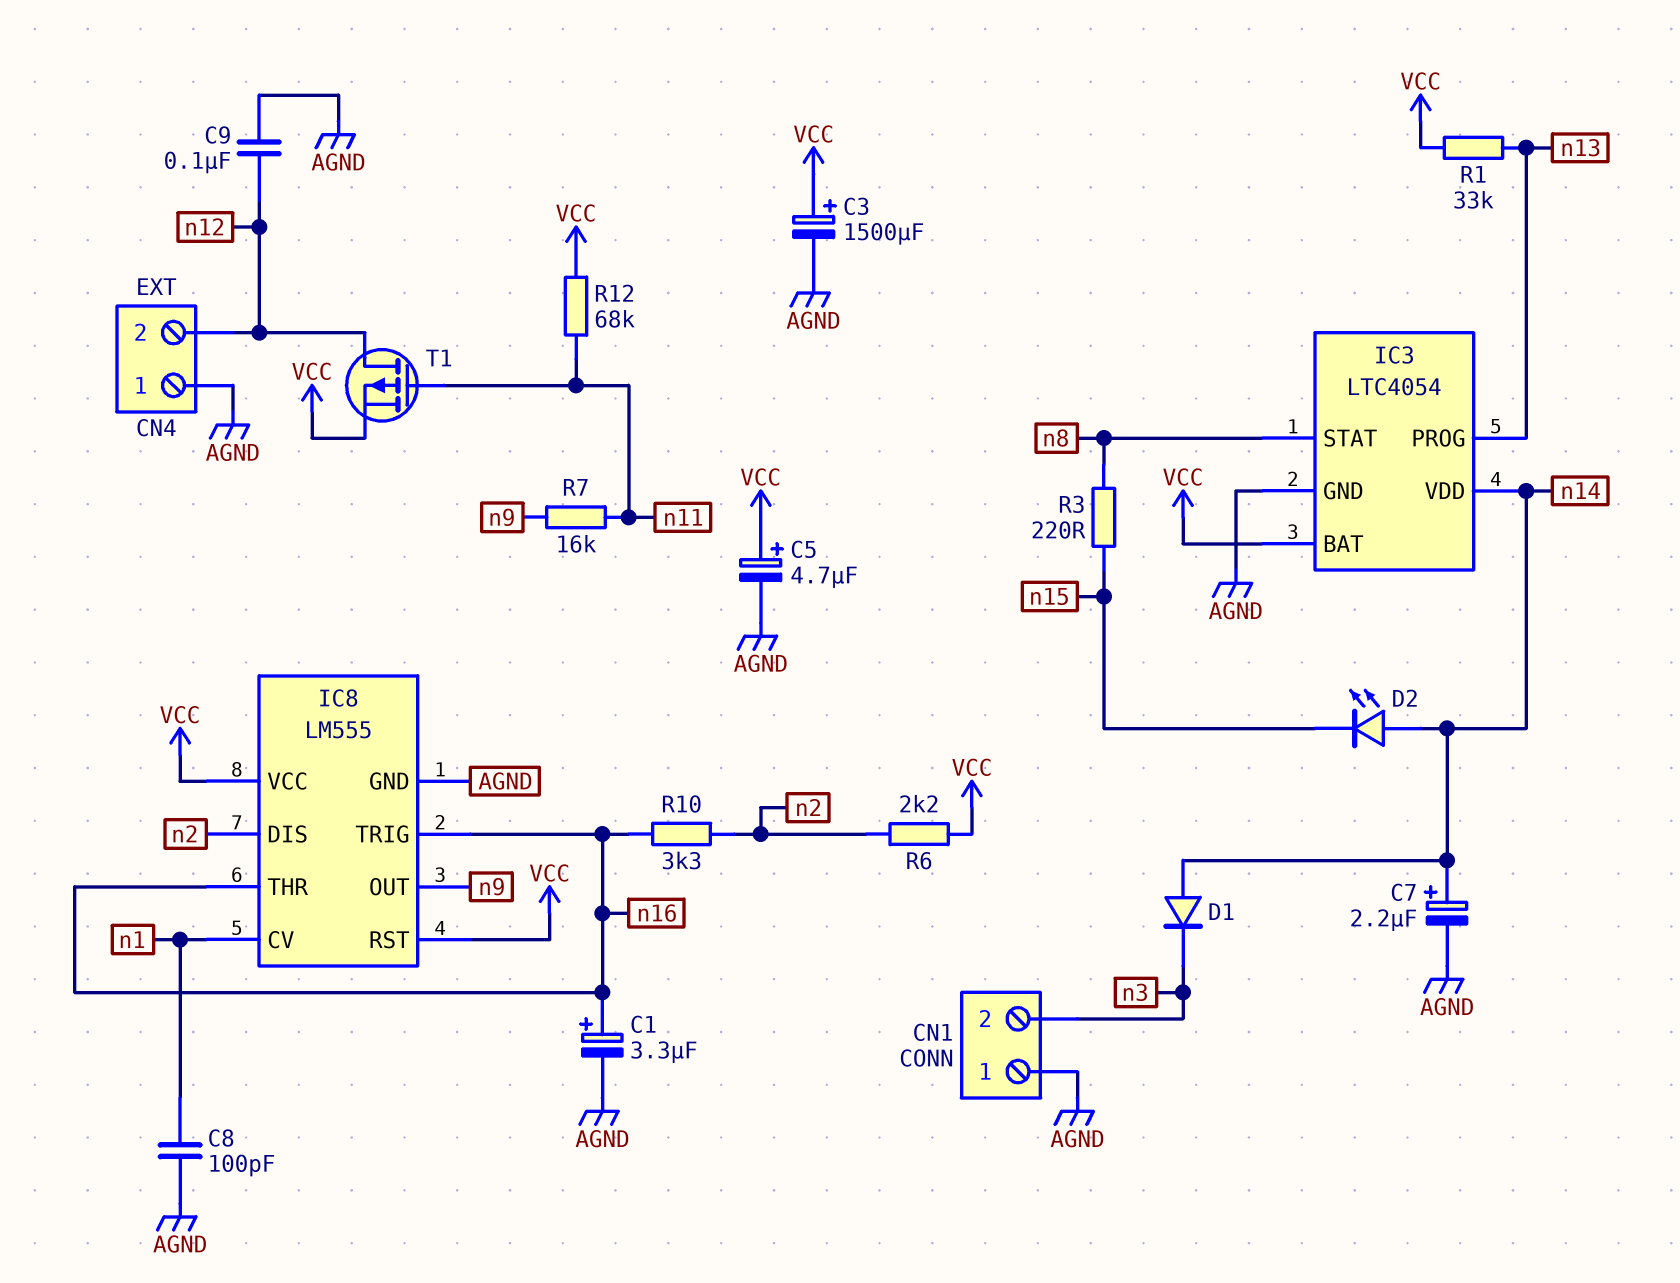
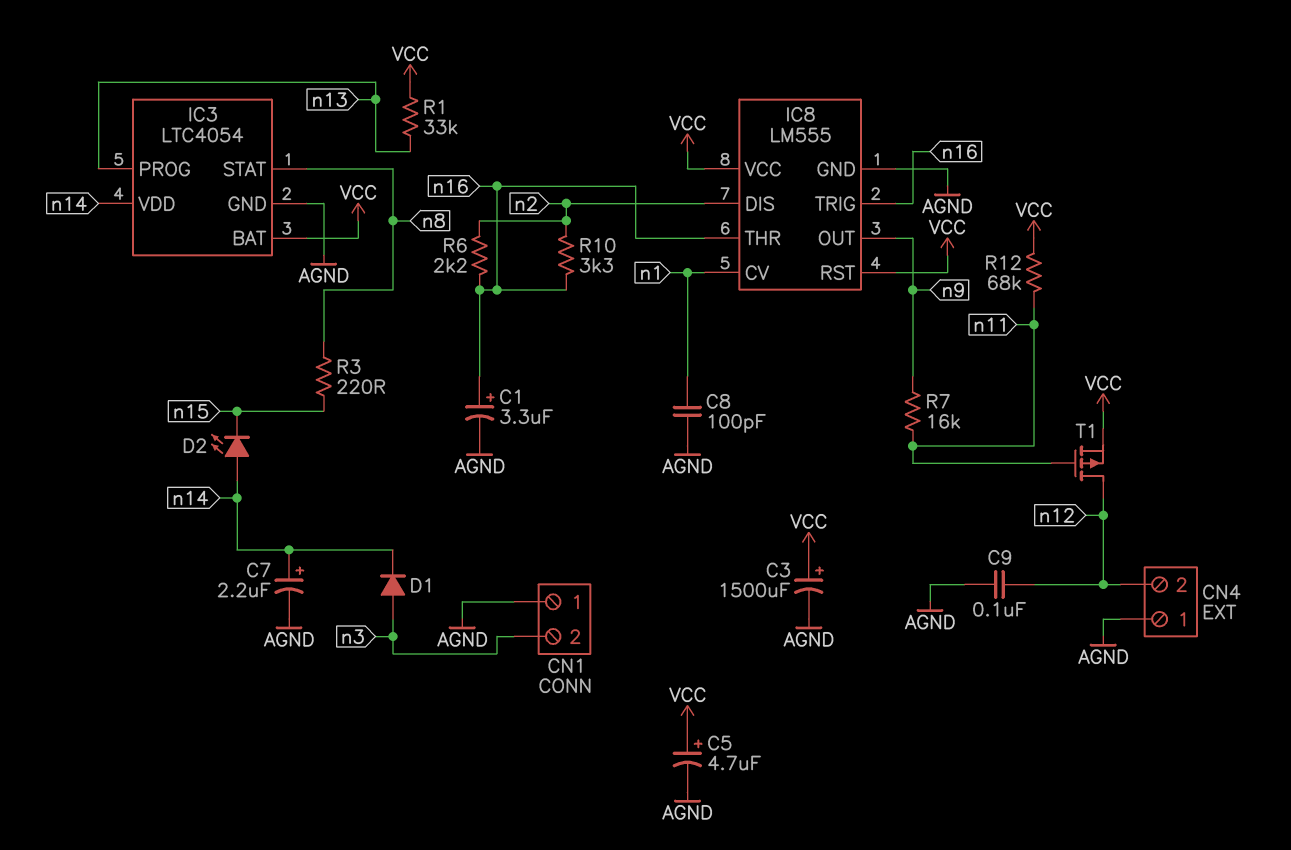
D1: diode (A n14, K n3) -> diode (A n3, K n14)
R6: 2.2k (VCC, n2) -> 2.2k (n2, n16)

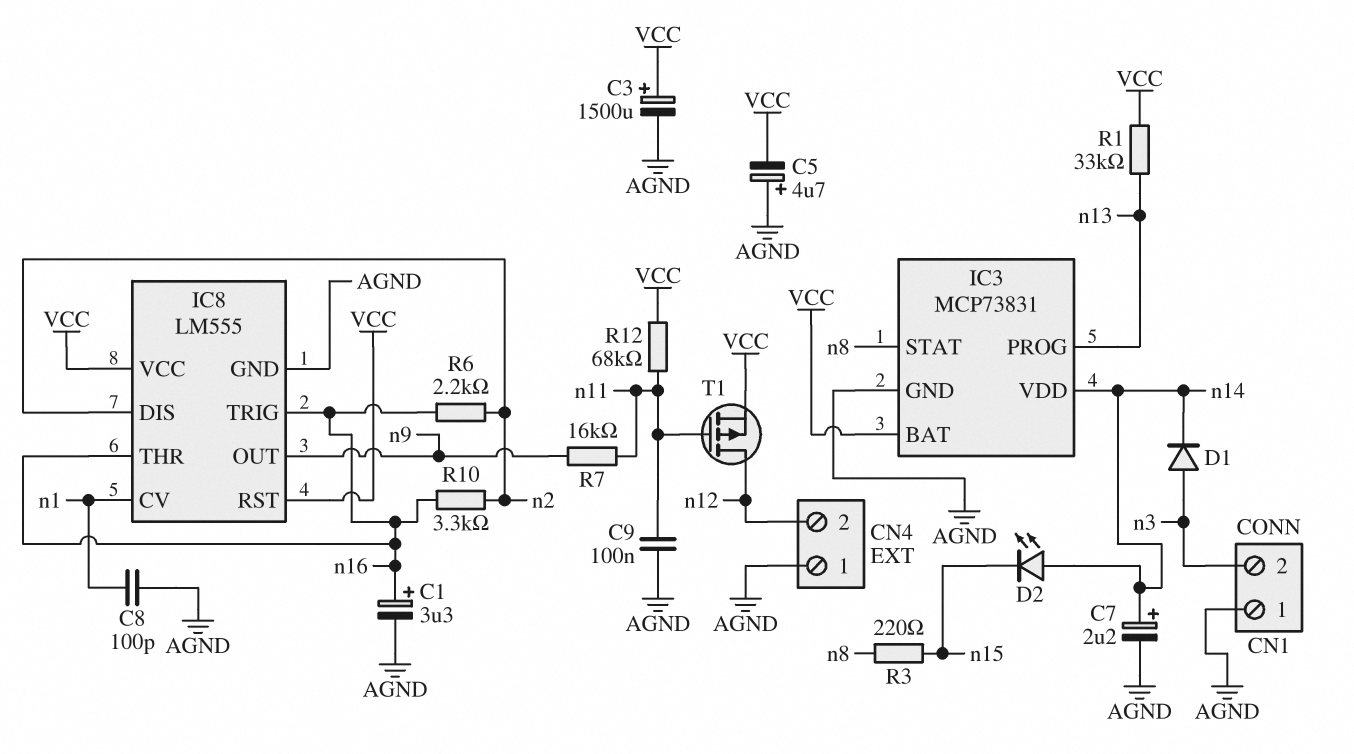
C5: 4.7uF (plus VCC, minus AGND) -> 4.7uF (plus AGND, minus VCC)
C9: 100nF (AGND, n12) -> 100nF (AGND, n11)
IC3: LTC4054 -> MCP73831

